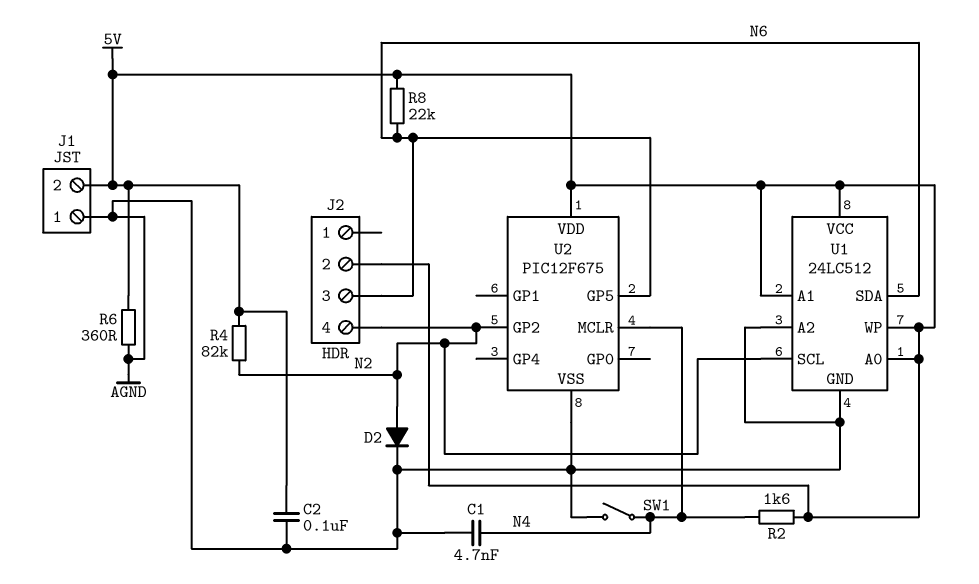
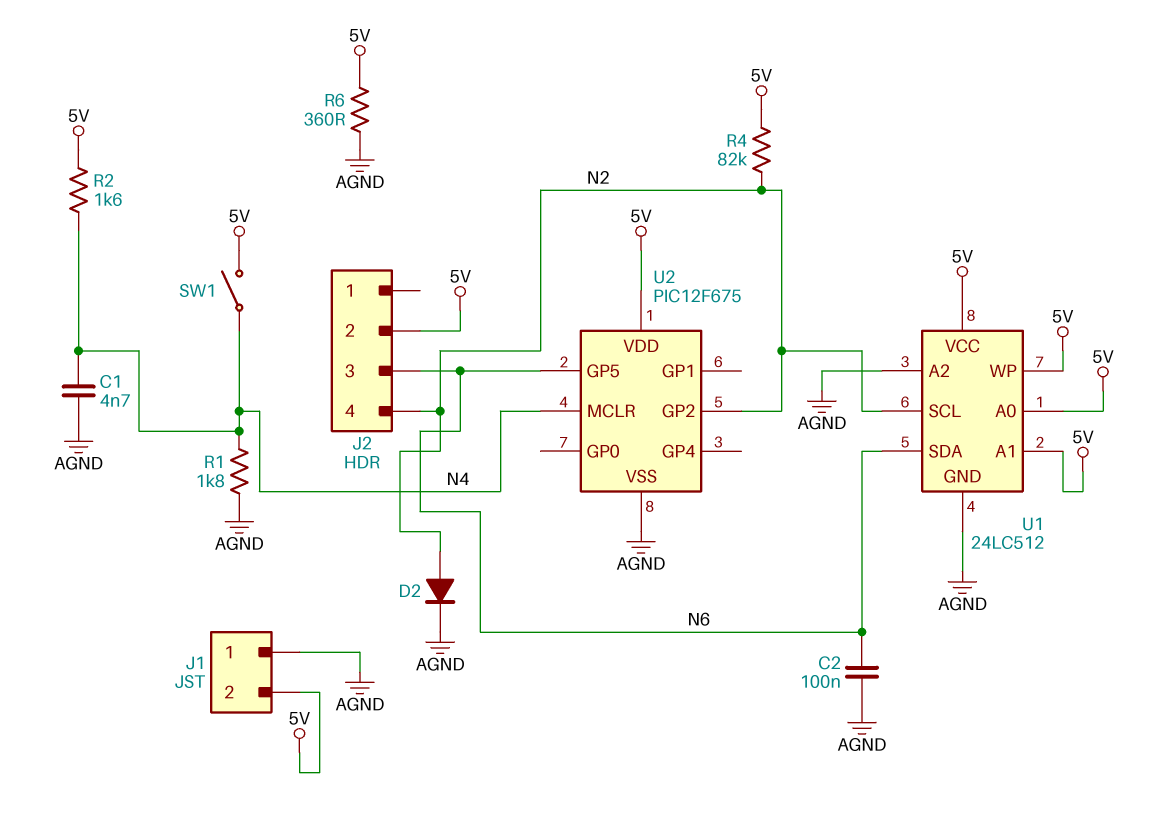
C2: 100nF (5V, AGND) -> 100nF (AGND, N6)
R1: none -> 1.8k (AGND, N4)
R8: 22k (5V, N6) -> none
SW1: switch (AGND, N4) -> switch (5V, N4)

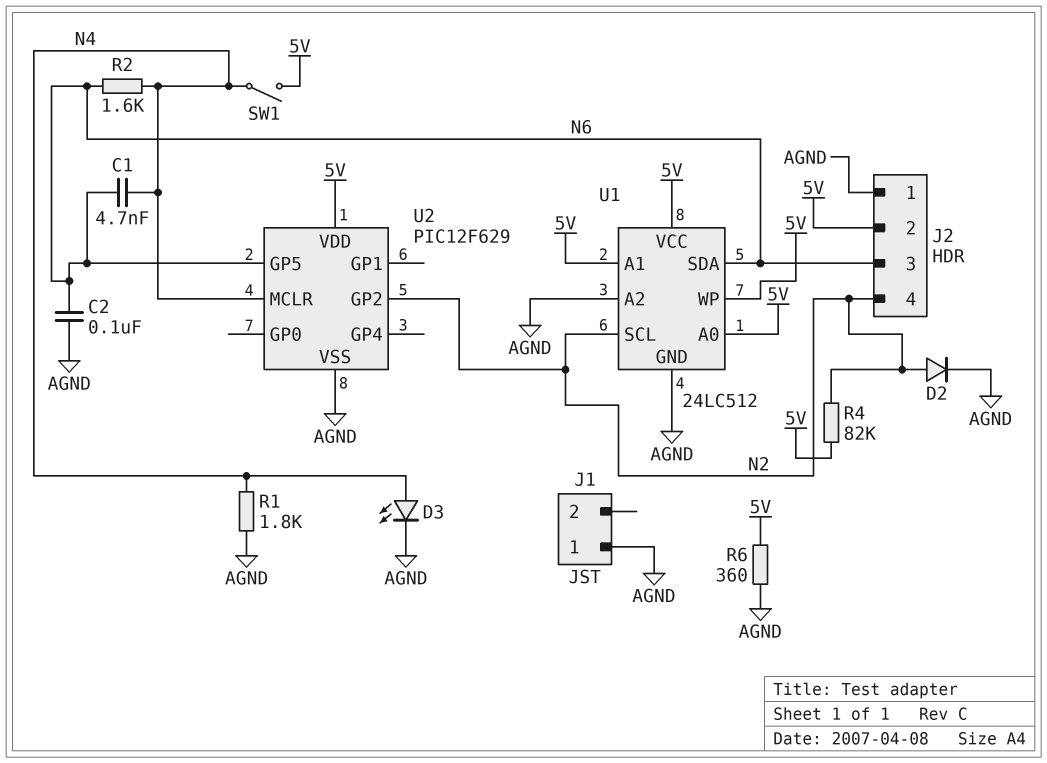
C1: 4.7nF (AGND, N4) -> 4.7nF (N4, N6)
D3: none -> LED (A N4, K AGND)
J1 pin 2: 5V -> none
J2 pin 1: none -> AGND
R2: 1.6k (5V, N4) -> 1.6k (N4, N6)
U2: PIC12F675 -> PIC12F629

